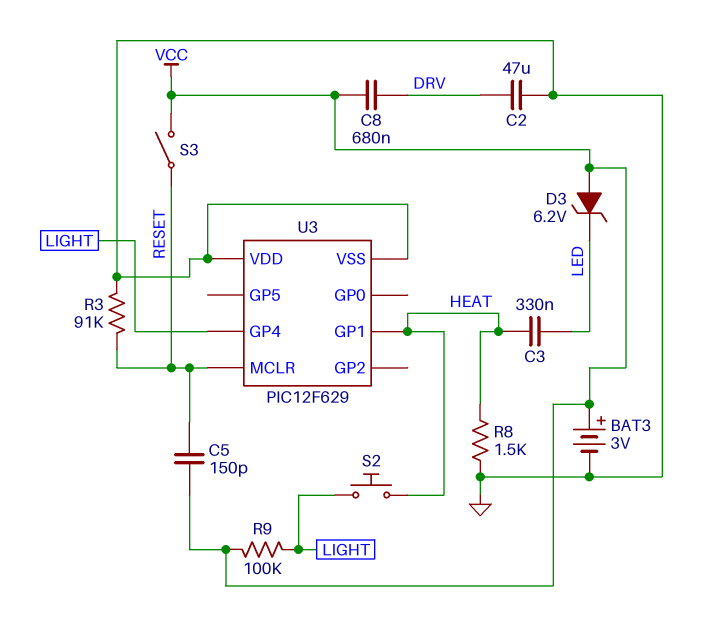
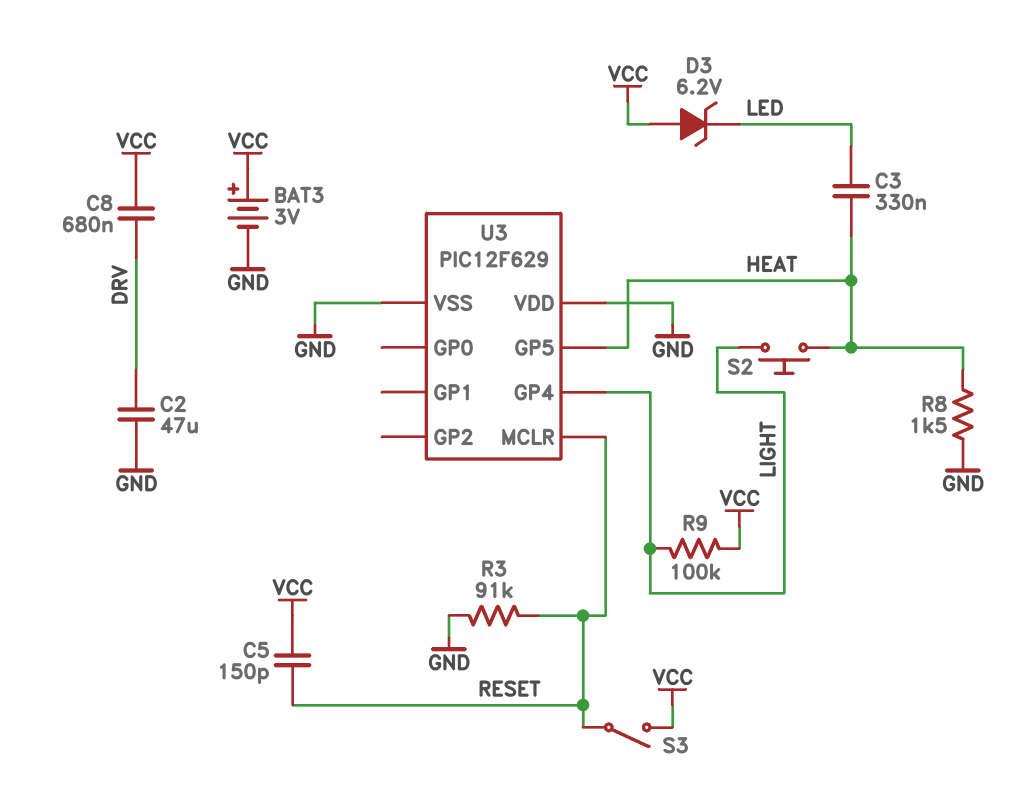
U3 pin GP1: HEAT -> none
U3 pin GP5: none -> HEAT

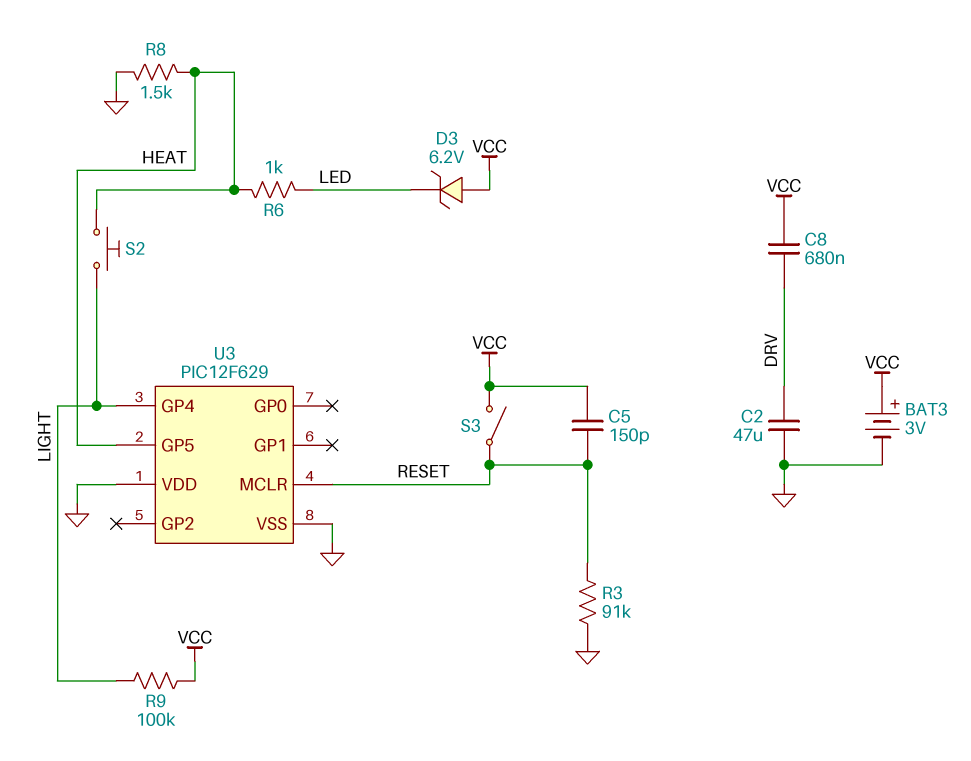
C3: 330nF (HEAT, LED) -> none
R6: none -> 1k (HEAT, LED)

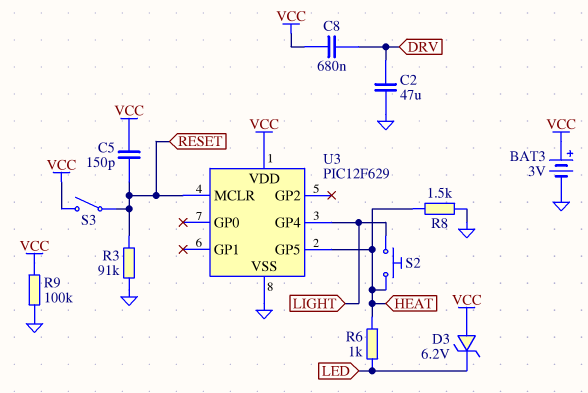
R9: 100k (LIGHT, VCC) -> 100k (GND, VCC)
U3 pin VDD: GND -> VCC

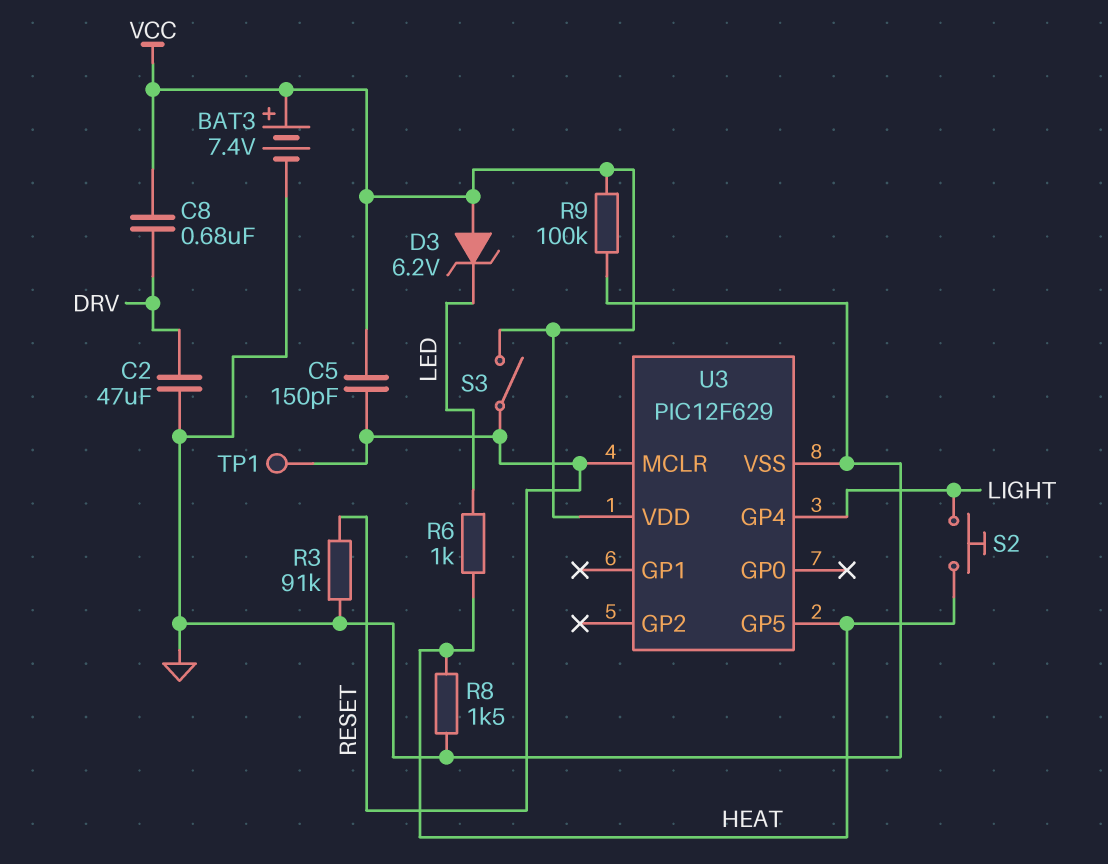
BAT3: 3V (plus VCC, minus GND) -> 7.4V (plus VCC, minus GND)
TP1: none -> test point (RESET)

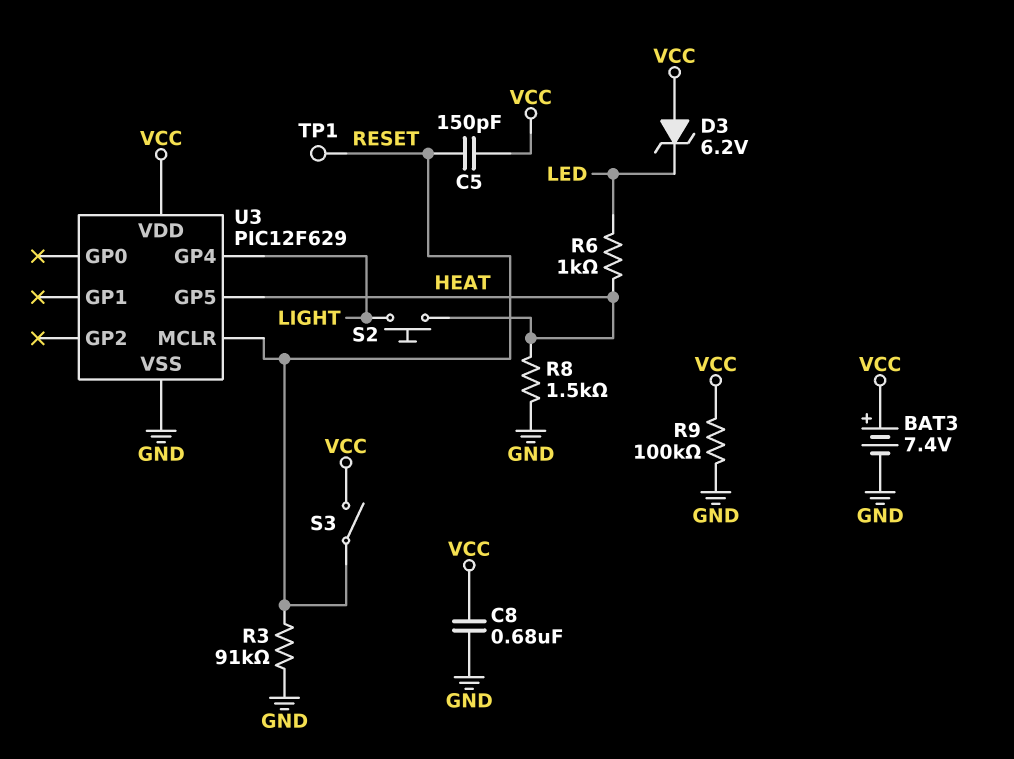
C2: 47uF (DRV, GND) -> none
C8: 680nF (DRV, VCC) -> 680nF (GND, VCC)

